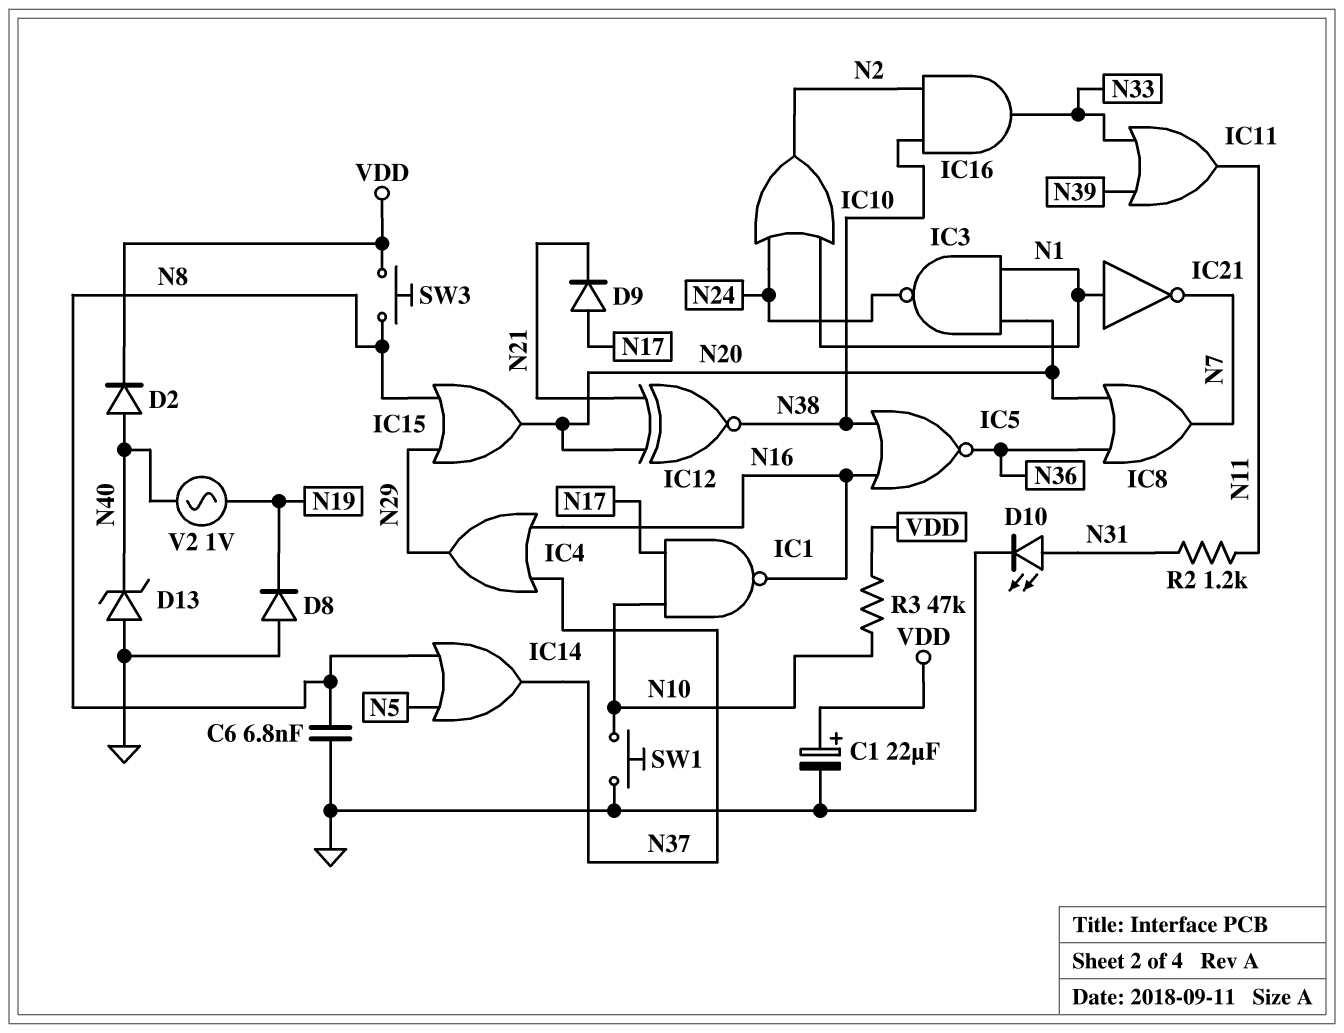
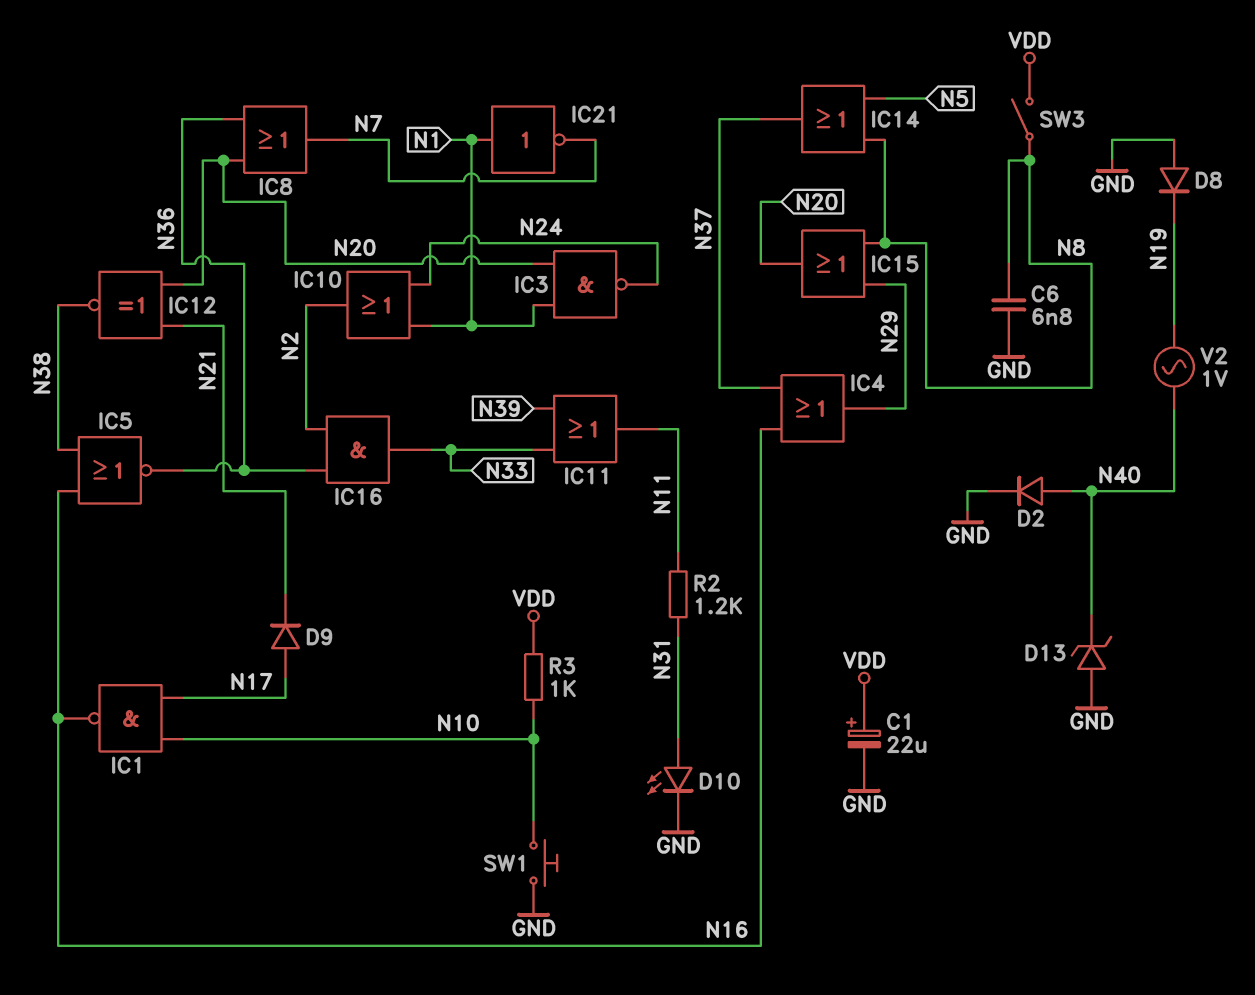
D2: diode (A N40, K VDD) -> diode (A N40, K GND)
IC16: AND (in N2, in N38, out N33) -> AND (in N2, in N36, out N33)
R3: 47k (N10, VDD) -> 1k (N10, VDD)
SW3: button (N8, VDD) -> switch (N8, VDD)

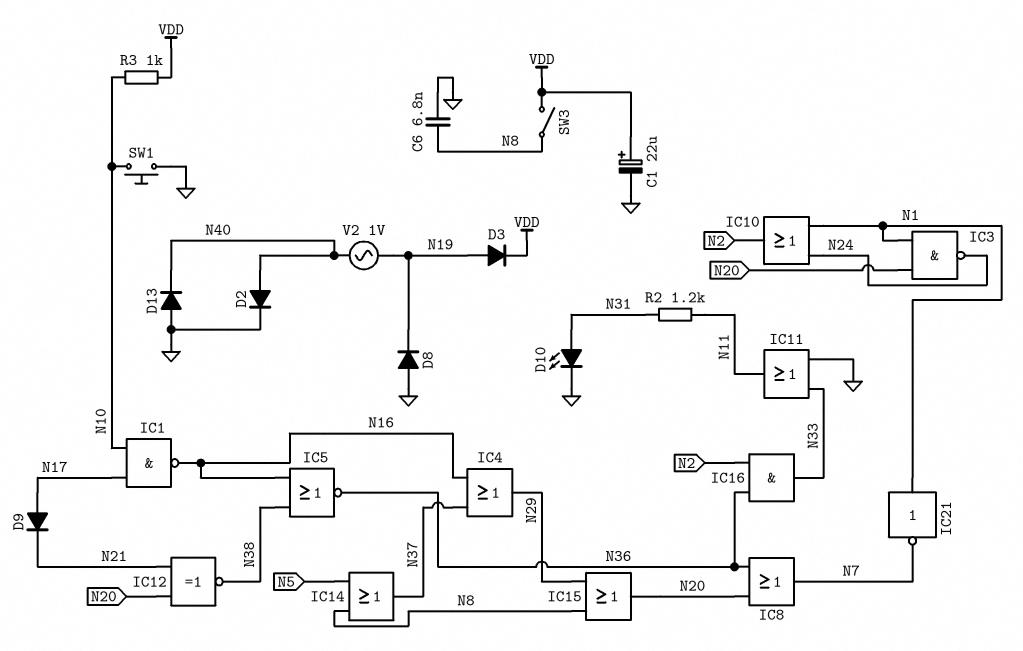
D3: none -> diode (A N19, K VDD)
D13: zener (A GND, K N40) -> diode (A GND, K N40)
IC11: OR (in N33, in N39, out N11) -> OR (in GND, in N33, out N11)

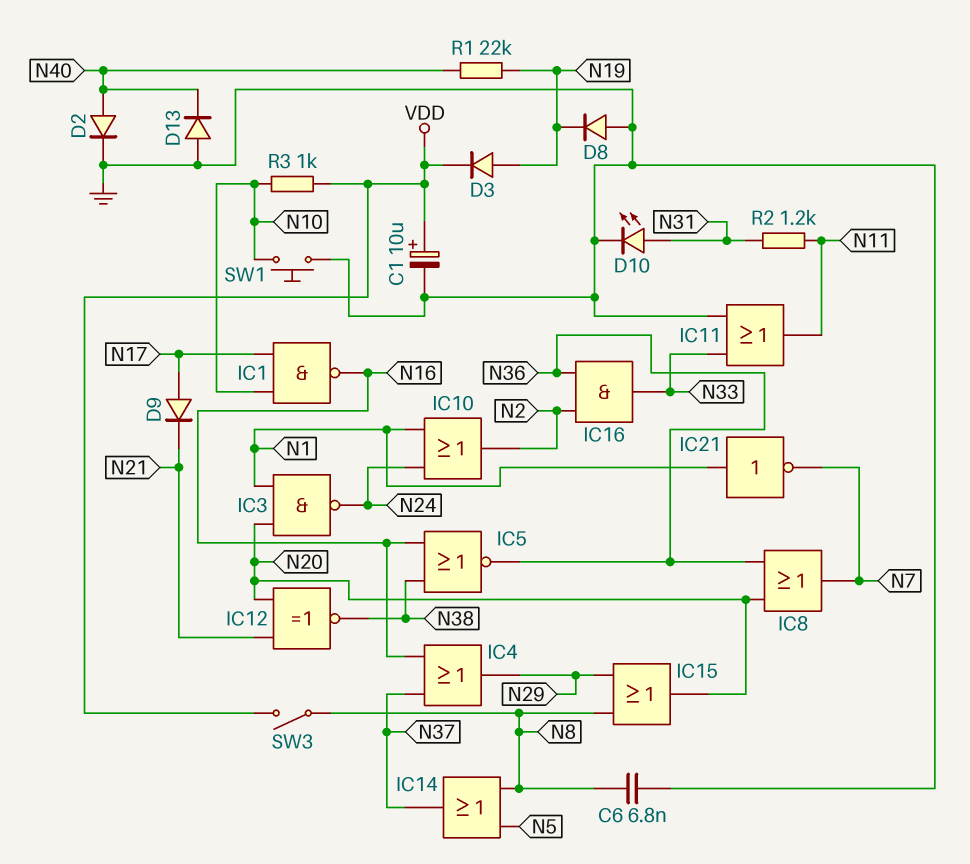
C1: 22uF (plus VDD, minus GND) -> 10uF (plus VDD, minus GND)
R1: none -> 22k (N19, N40)
V2: AC 1V (N19, N40) -> none

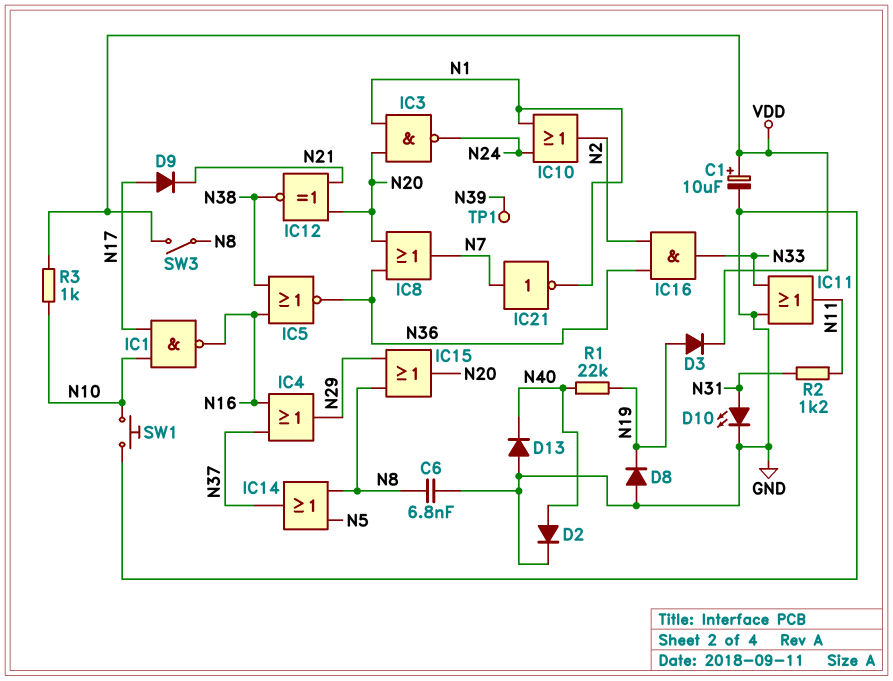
IC21: NOT (in N1, out N7) -> NOT (in N7, out N1)
TP1: none -> test point (N39)

